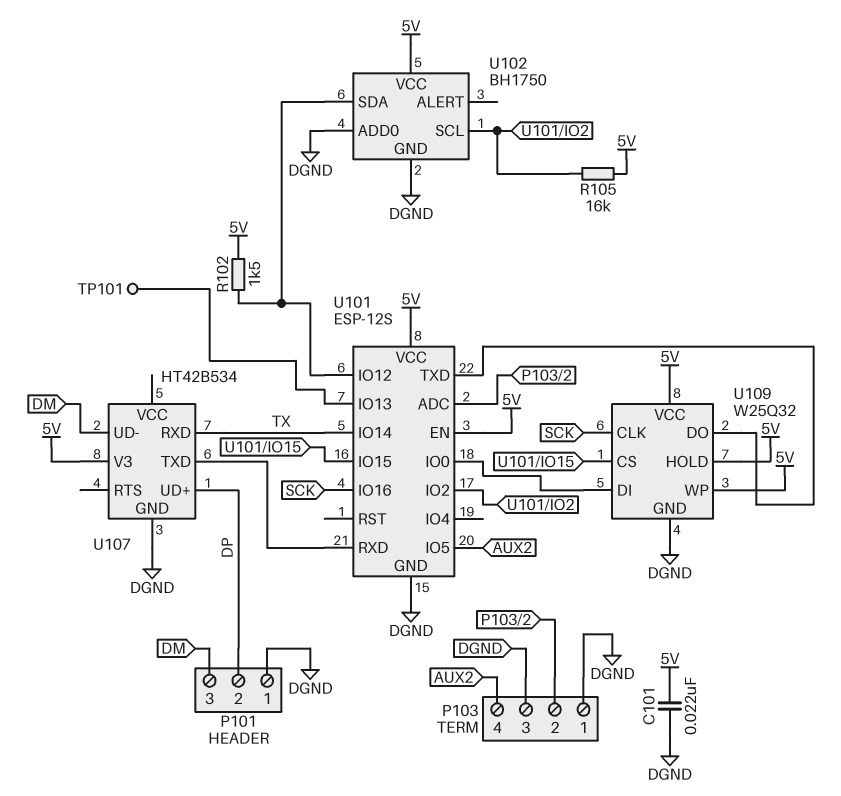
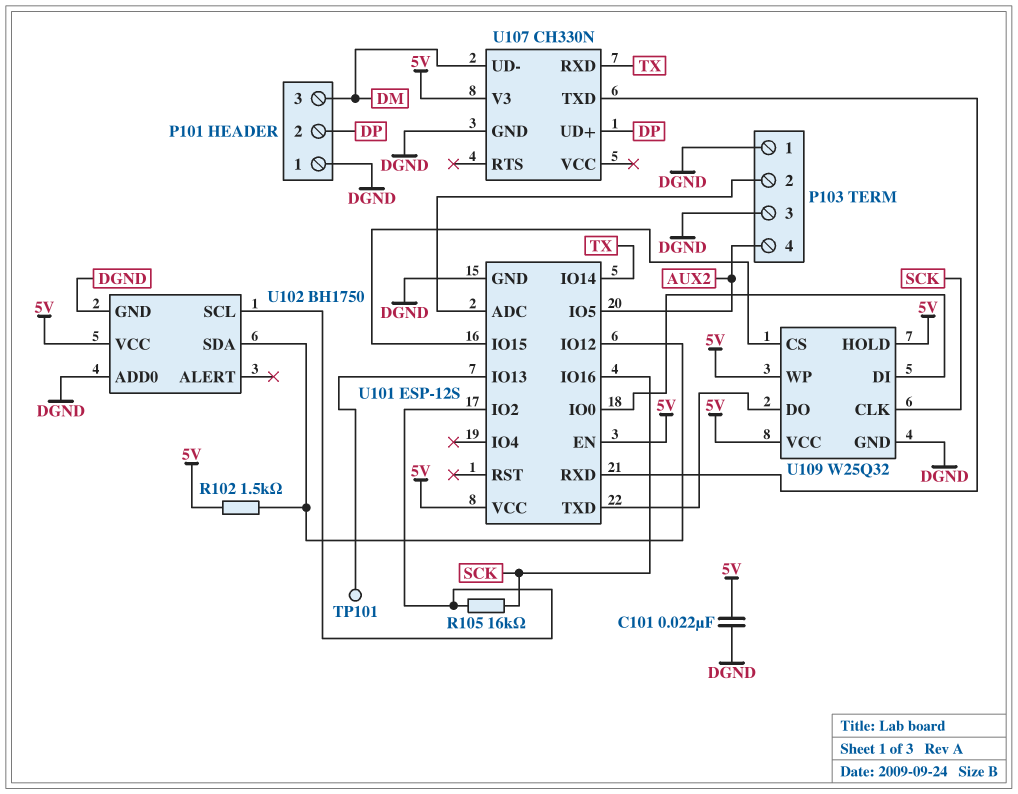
R105: 16k (5V, U101/IO2) -> 16k (SCK, U101/IO2)
U107: HT42B534 -> CH330N

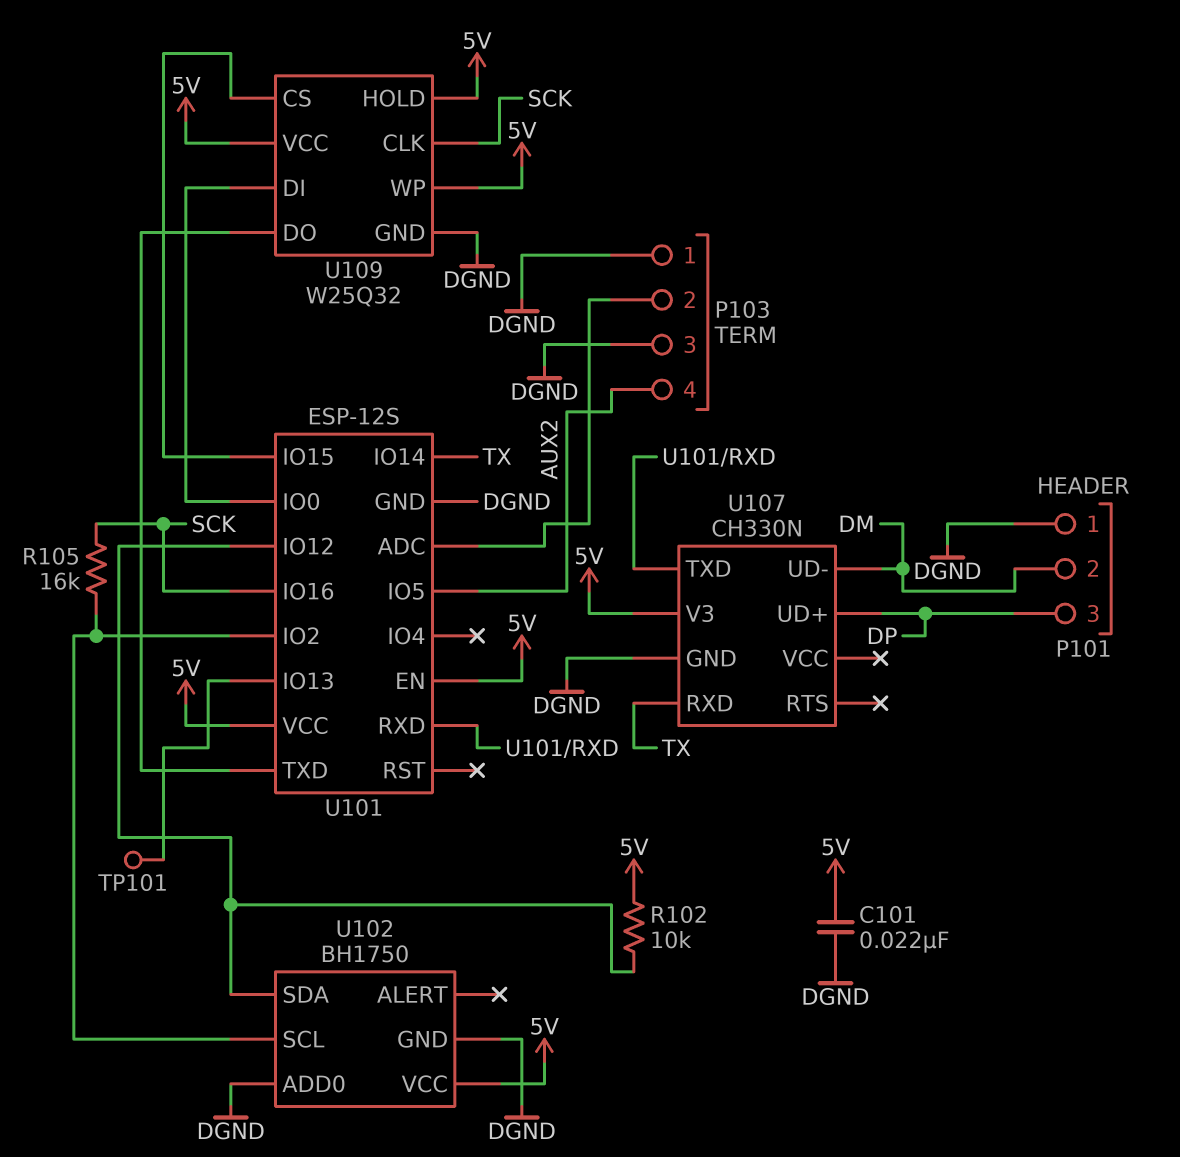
P101 pin 2: DP -> DM
P101 pin 3: DM -> DP
R102: 1.5k (5V, U101/IO12) -> 10k (5V, U101/IO12)

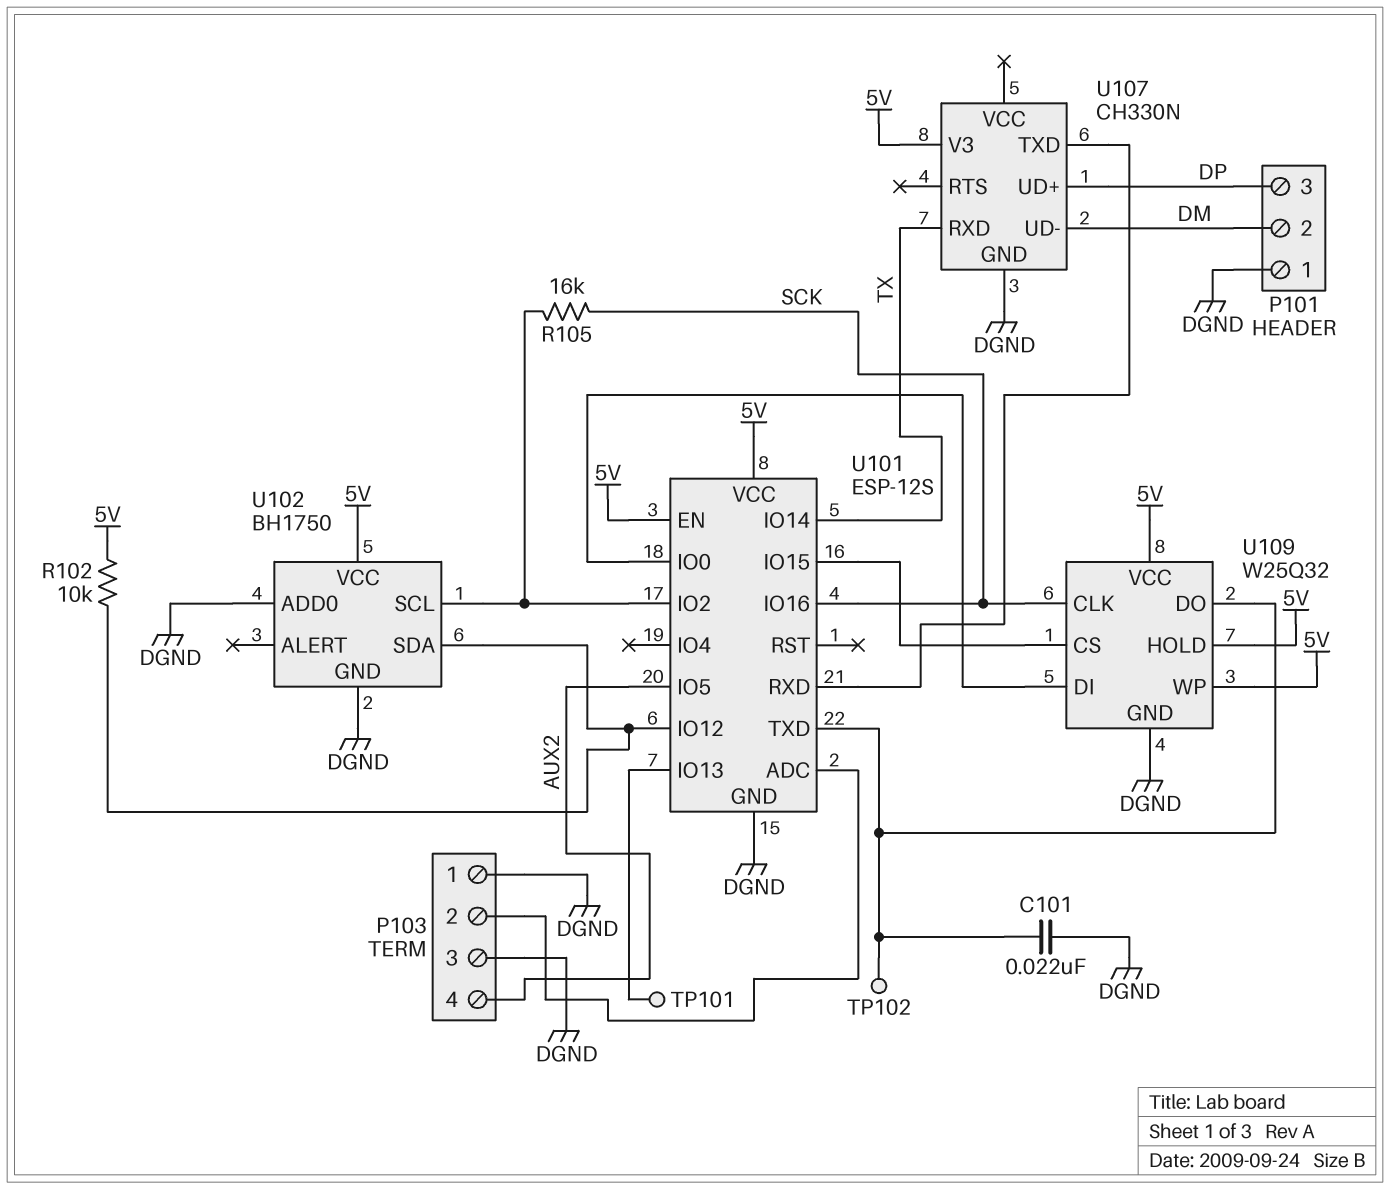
C101: 22nF (5V, DGND) -> 22nF (DGND, U101/TXD)
TP102: none -> test point (U101/TXD)

